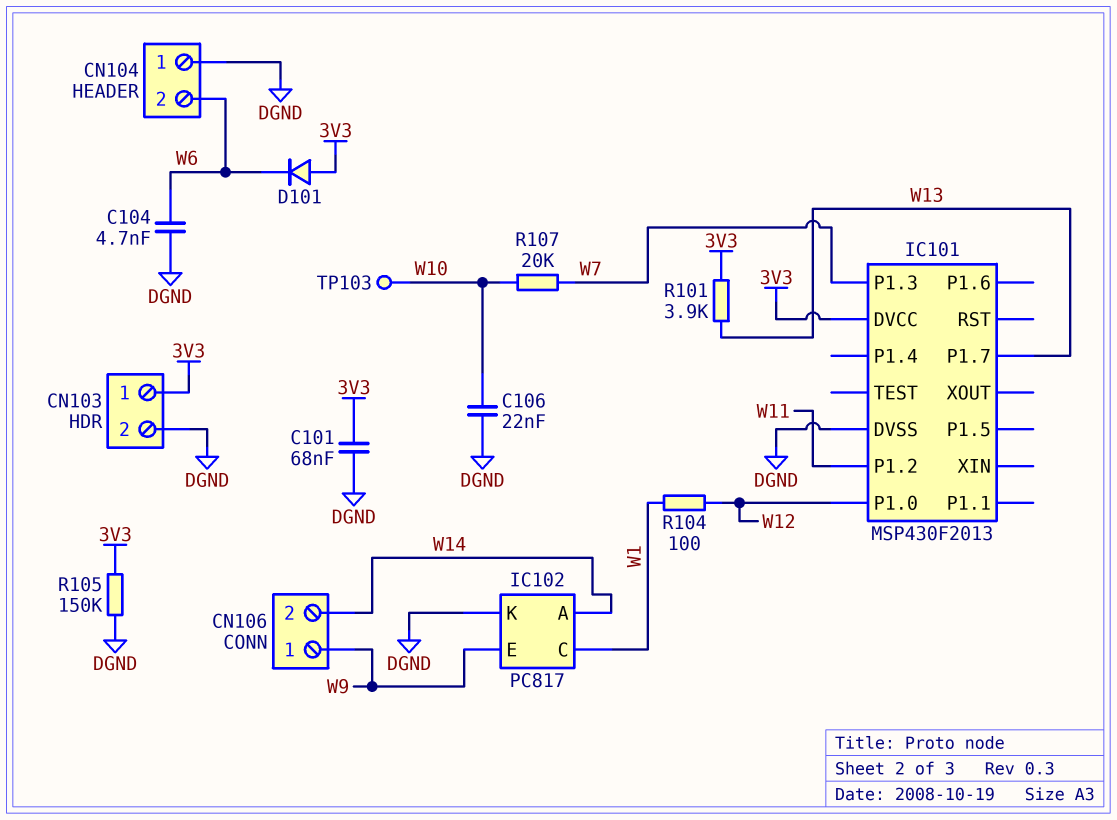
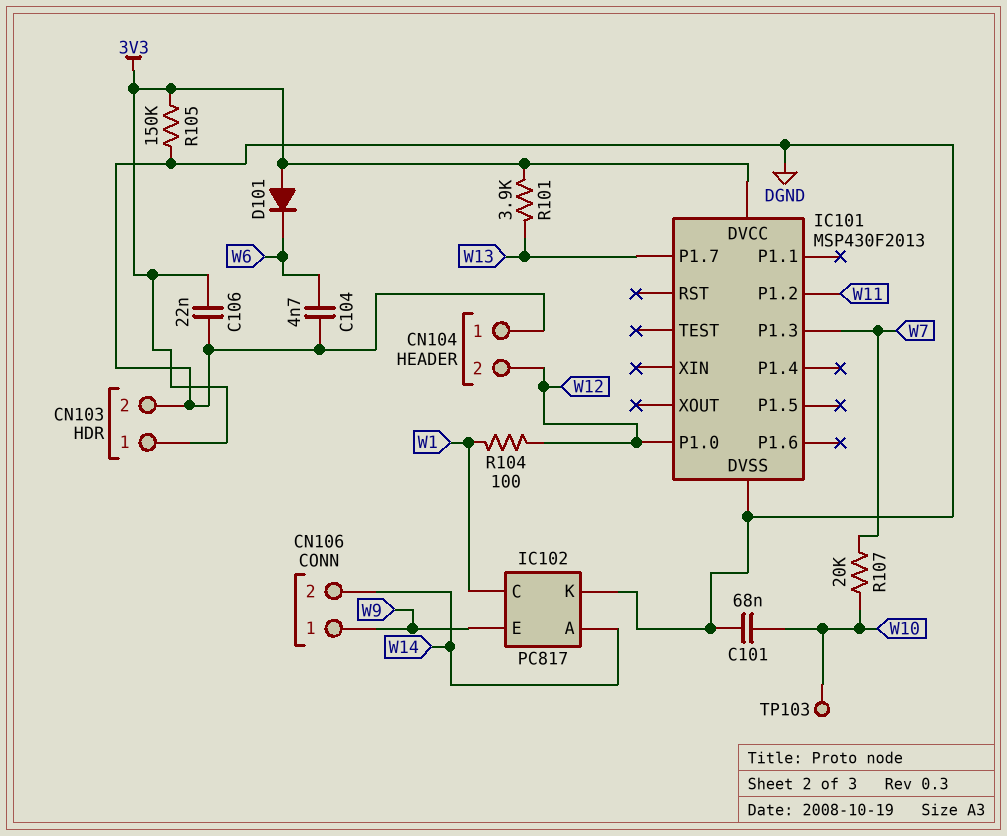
C101: 68nF (3V3, DGND) -> 68nF (DGND, W10)
C106: 22nF (DGND, W10) -> 22nF (3V3, DGND)
CN104 pin 2: W6 -> W12

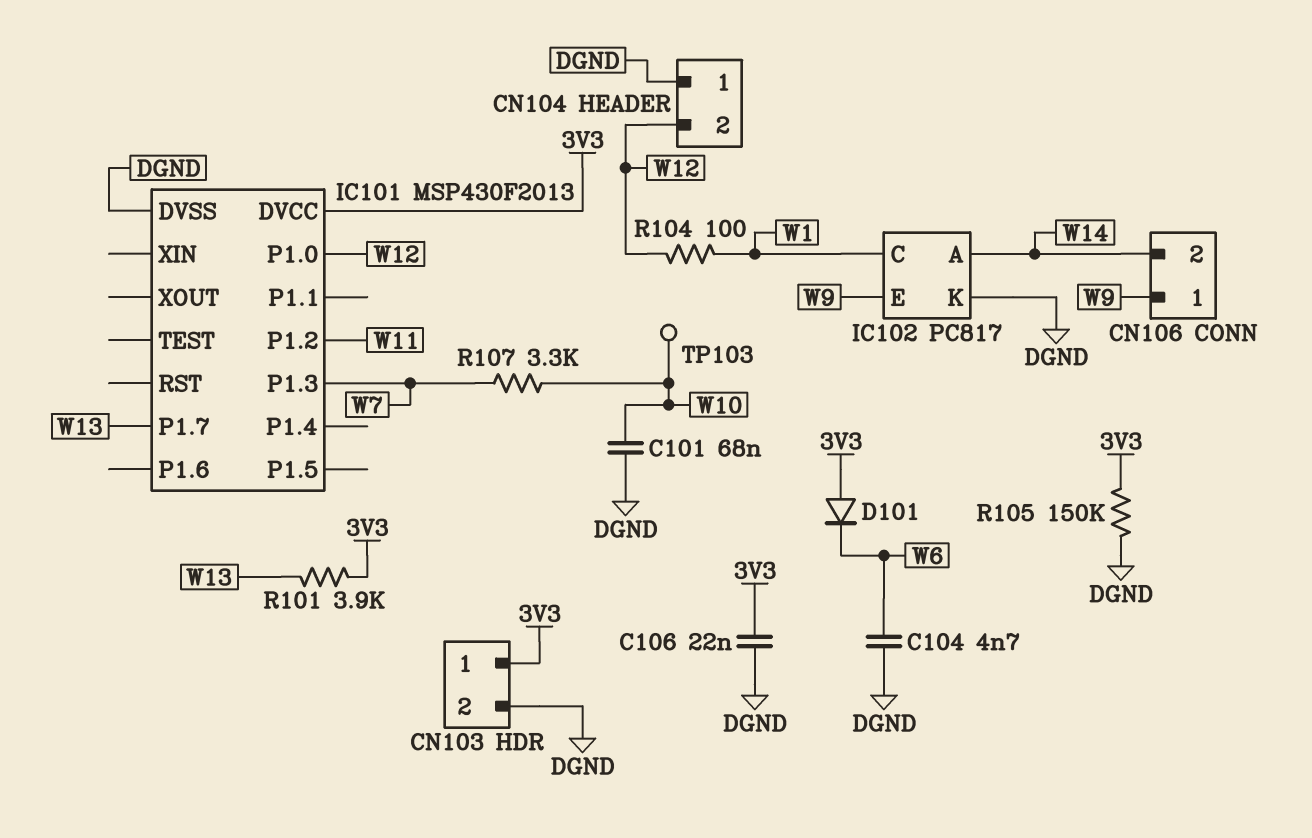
R107: 20k (W7, W10) -> 3.3k (W7, W10)

